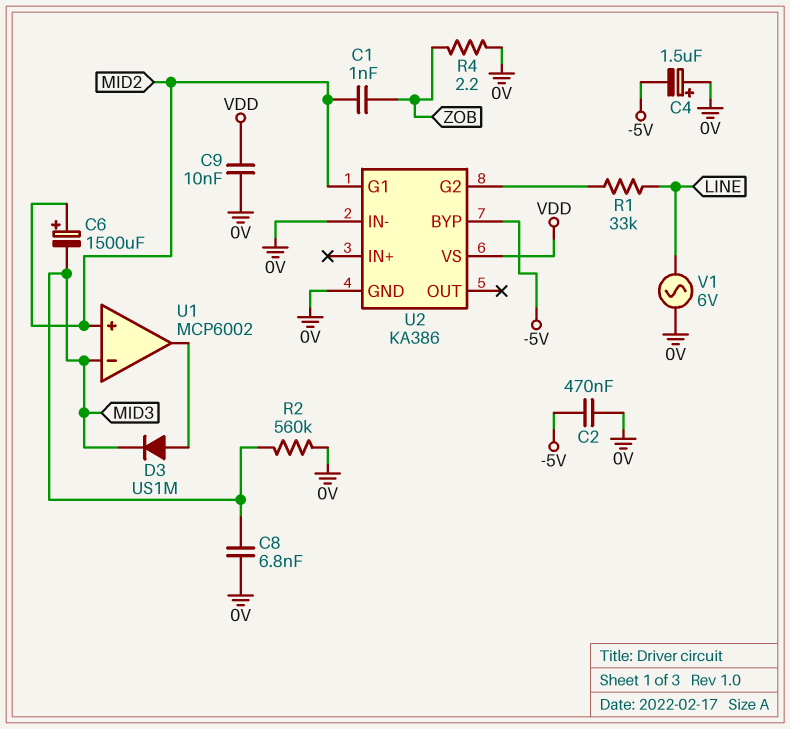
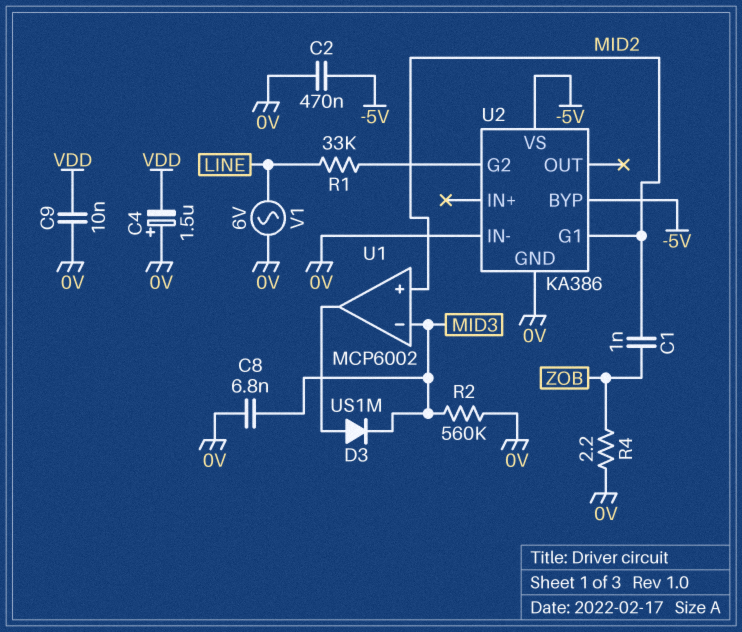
C4: 1.5uF (plus 0V, minus -5V) -> 1.5uF (plus 0V, minus VDD)
C6: 1500uF (plus MID2, minus MID3) -> none
U2 pin VS: VDD -> -5V

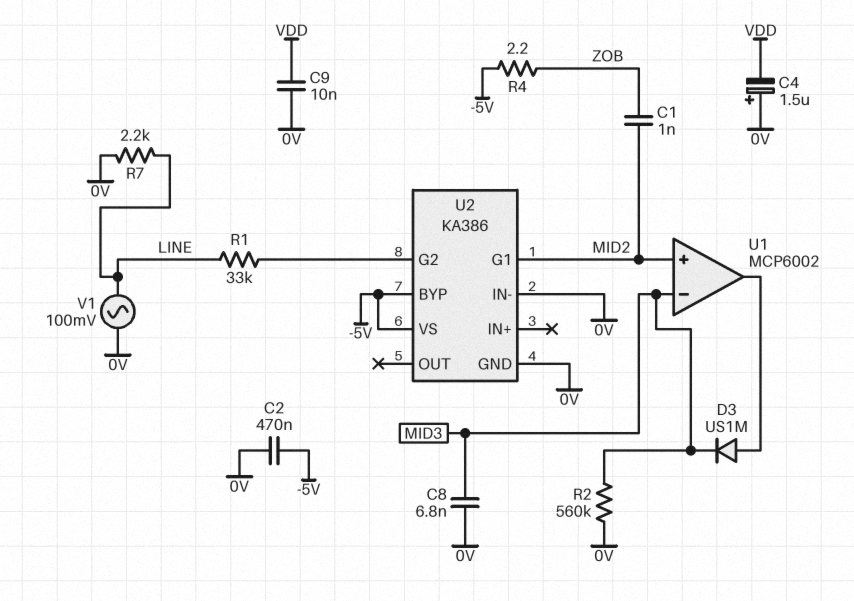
R4: 2.2 (0V, ZOB) -> 2.2 (-5V, ZOB)
R7: none -> 2.2k (0V, LINE)
V1: AC 6V (0V, LINE) -> AC 100mV (0V, LINE)

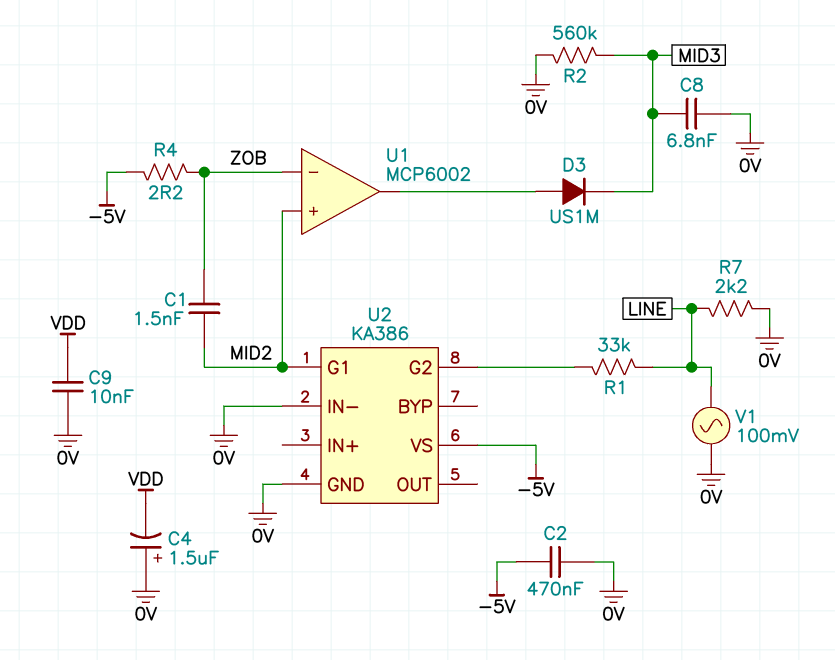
C1: 1nF (MID2, ZOB) -> 1.5nF (MID2, ZOB)
U1 pin in-: MID3 -> ZOB
U2 pin BYP: -5V -> none

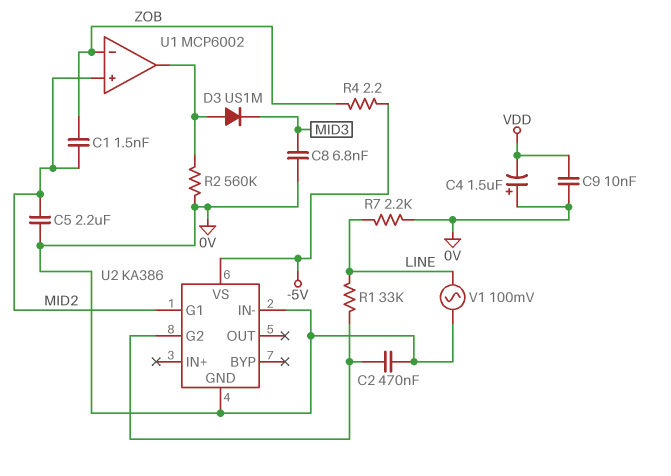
C2: 470nF (-5V, 0V) -> 470nF (0V, U2/G2)
C5: none -> 2.2uF (0V, MID2)
R2: 560k (0V, MID3) -> 560k (0V, U1/out)

